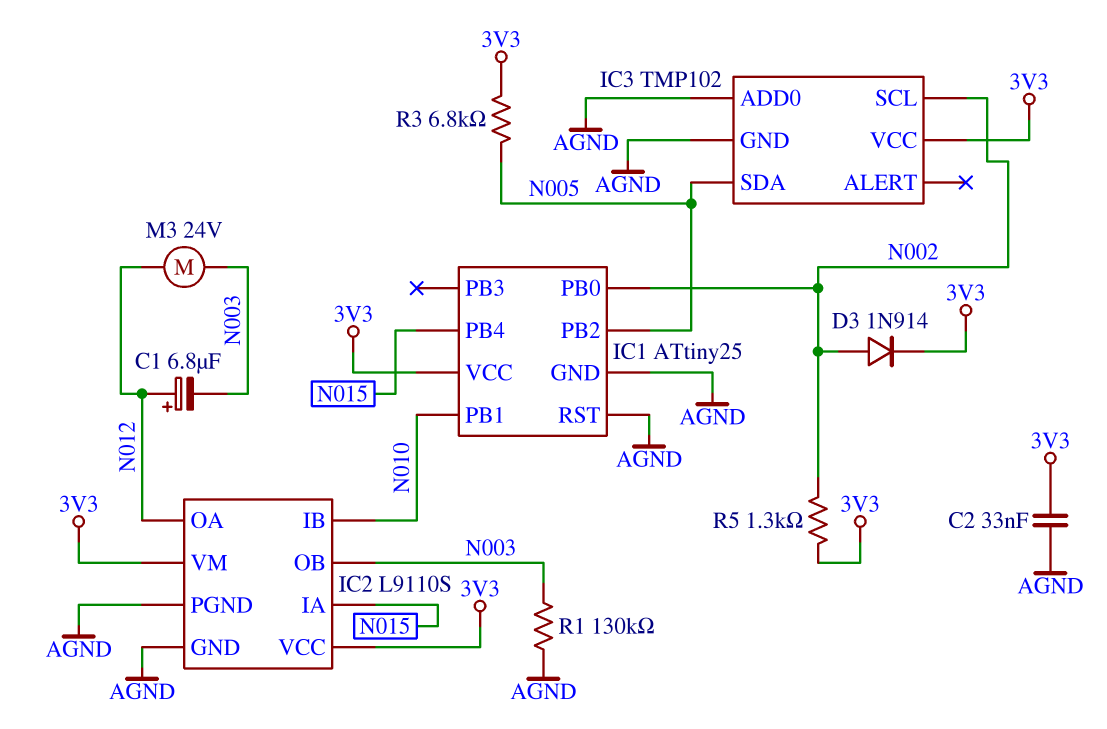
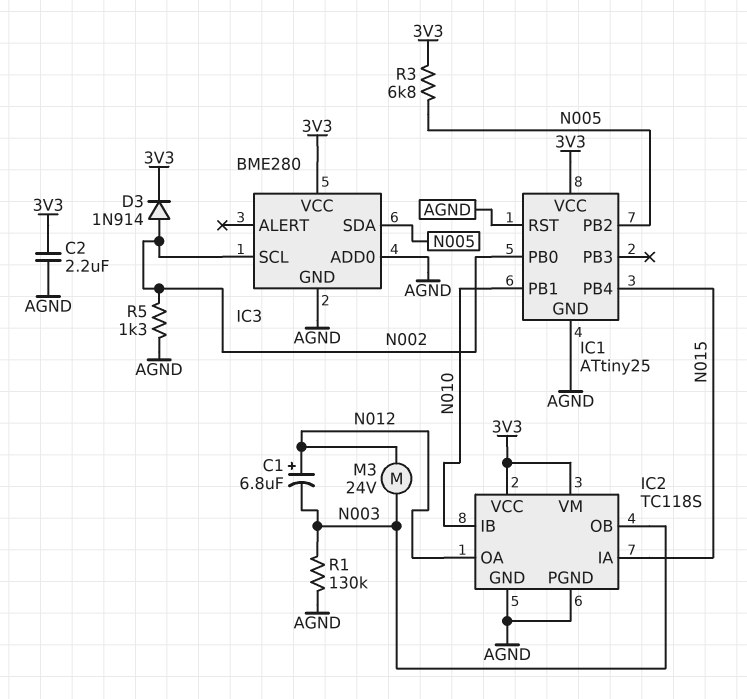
C2: 33nF (3V3, AGND) -> 2.2uF (3V3, AGND)
IC2: L9110S -> TC118S
IC3: TMP102 -> BME280
R5: 1.3k (3V3, N002) -> 1.3k (AGND, N002)

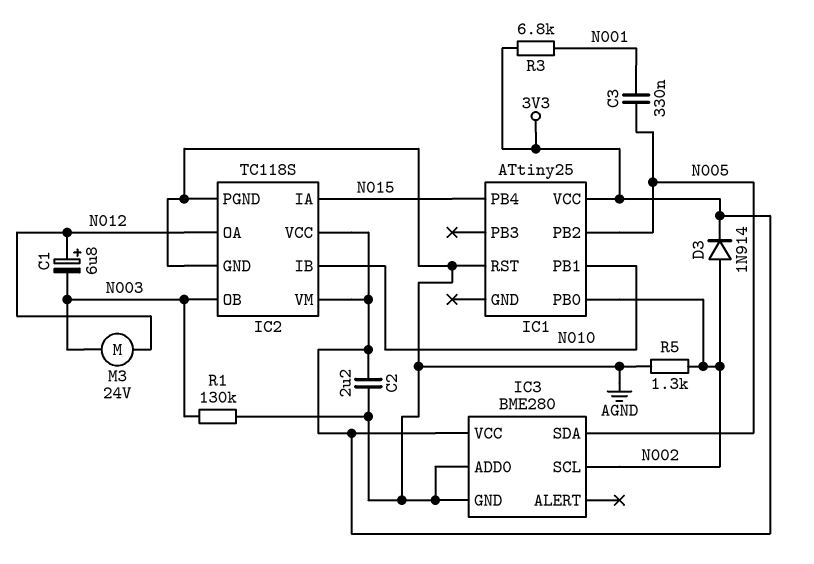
C3: none -> 330nF (N001, N005)
IC1 pin GND: AGND -> none
R3: 6.8k (3V3, N005) -> 6.8k (3V3, N001)

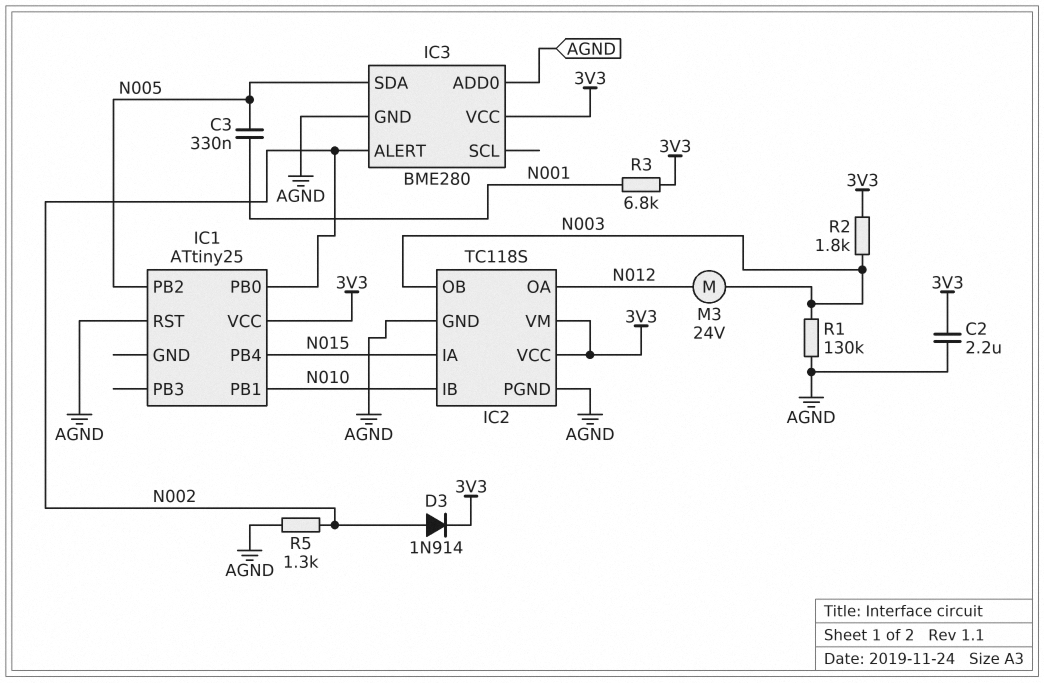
C1: 6.8uF (plus N012, minus N003) -> none
IC3 pin ALERT: none -> N002
IC3 pin SCL: N002 -> none
R2: none -> 1.8k (3V3, N003)

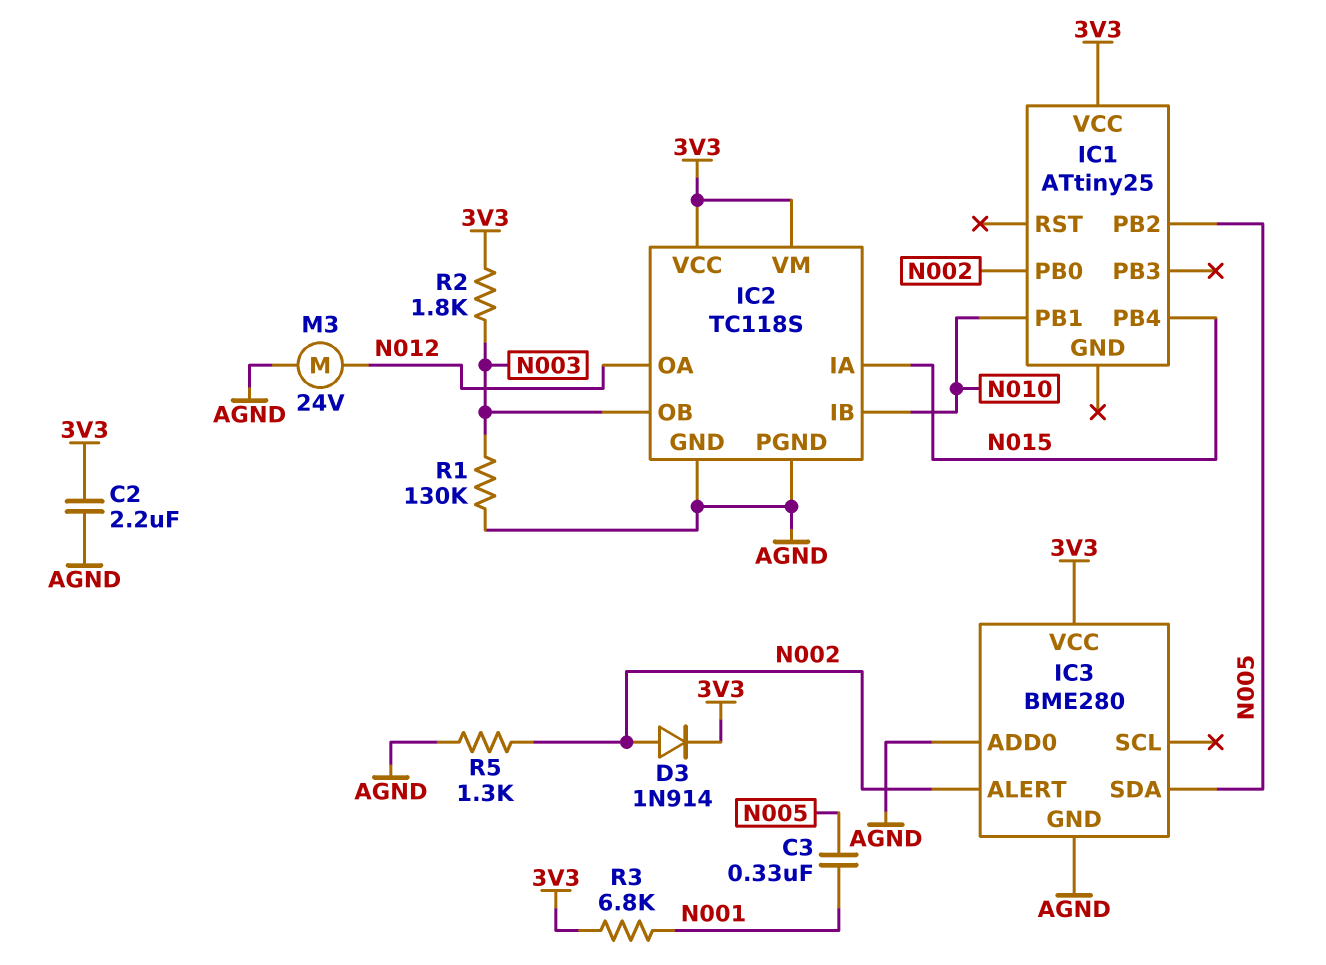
IC1 pin RST: AGND -> none
M3: motor 24V (N003, N012) -> motor 24V (AGND, N012)

